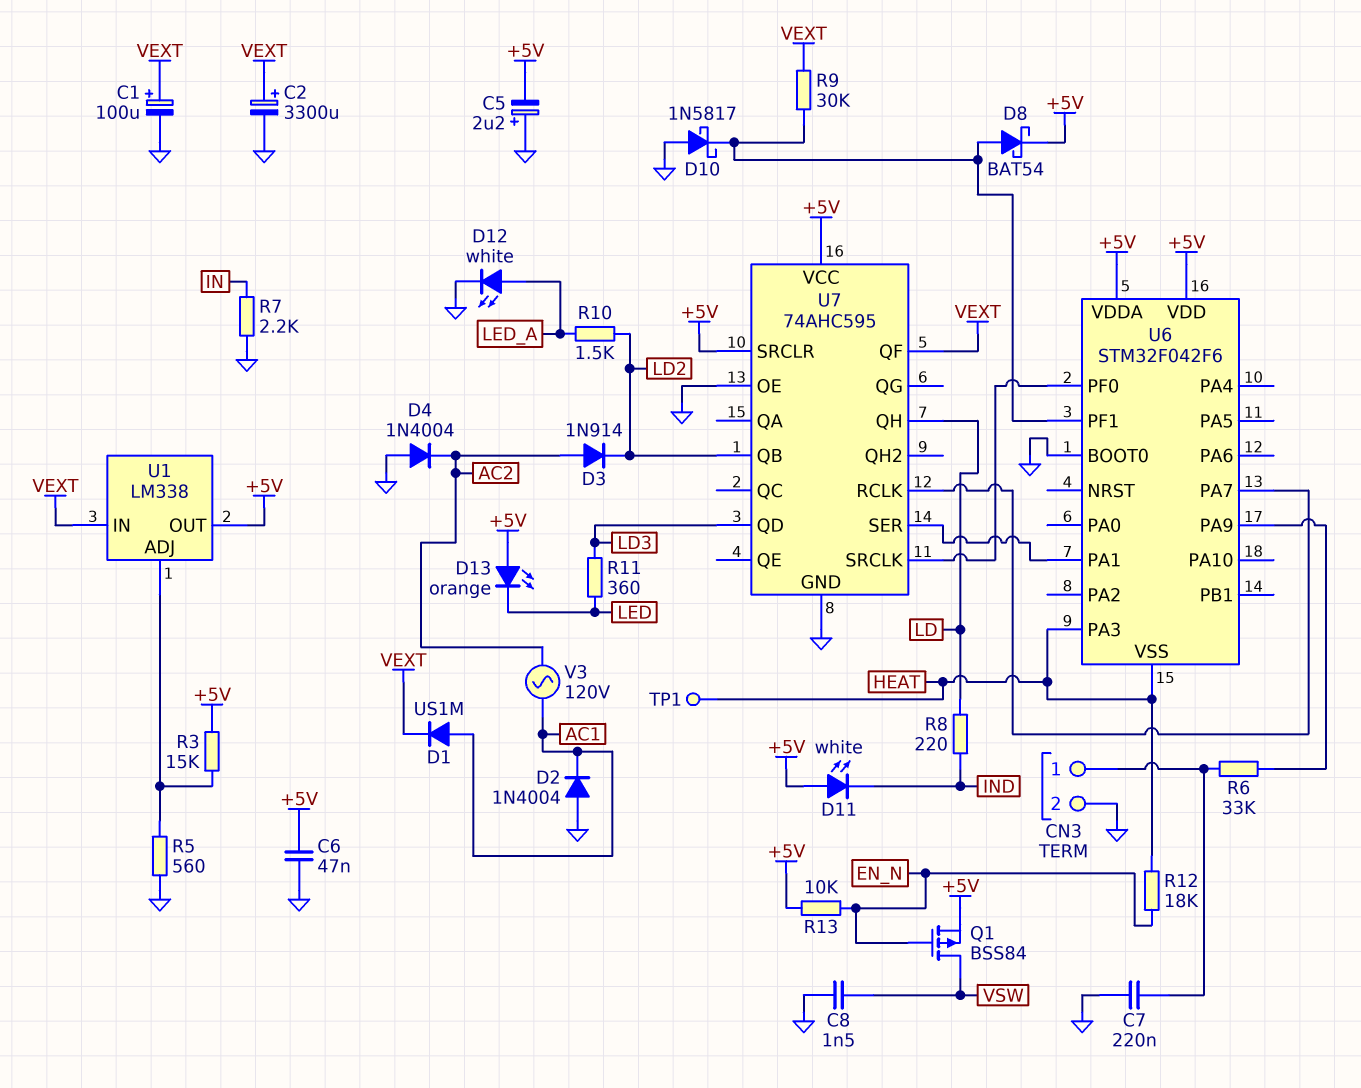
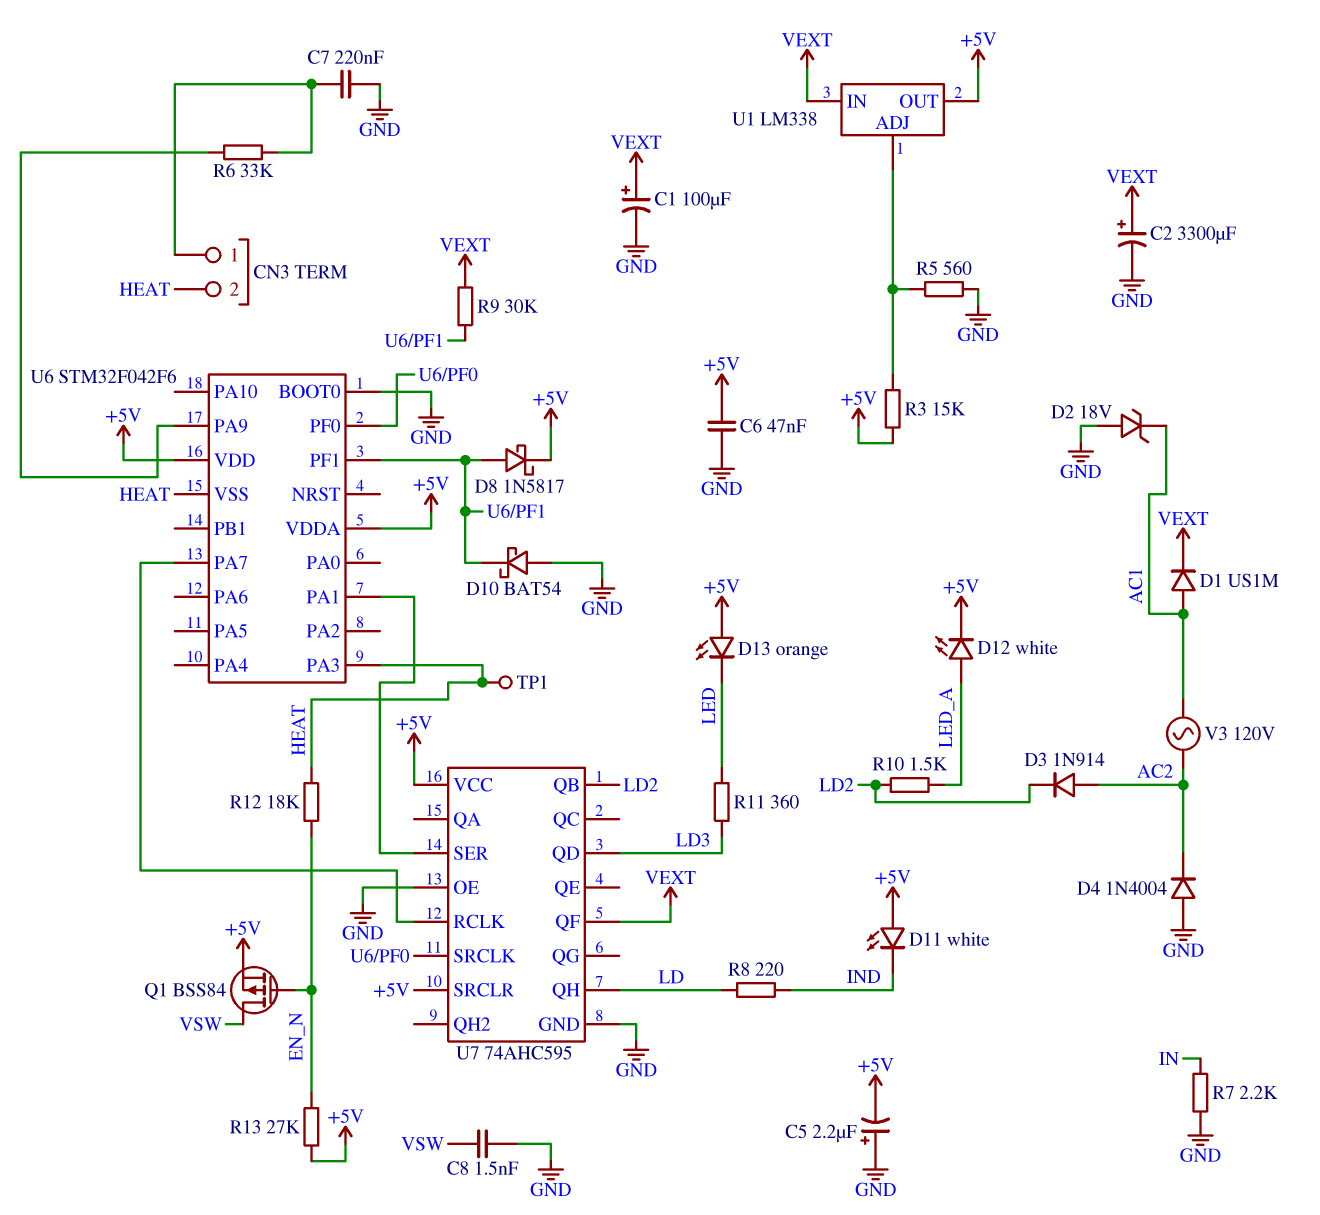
CN3 pin 2: GND -> HEAT
D2: diode 1N4004 (A GND, K AC1) -> zener 18V (A GND, K AC1)
D8: schottky BAT54 (A U6/PF1, K +5V) -> schottky 1N5817 (A U6/PF1, K +5V)
D10: schottky 1N5817 (A GND, K U6/PF1) -> schottky BAT54 (A GND, K U6/PF1)
D12: LED white (A LED_A, K GND) -> LED white (A LED_A, K +5V)
R13: 10k (+5V, EN_N) -> 27k (+5V, EN_N)

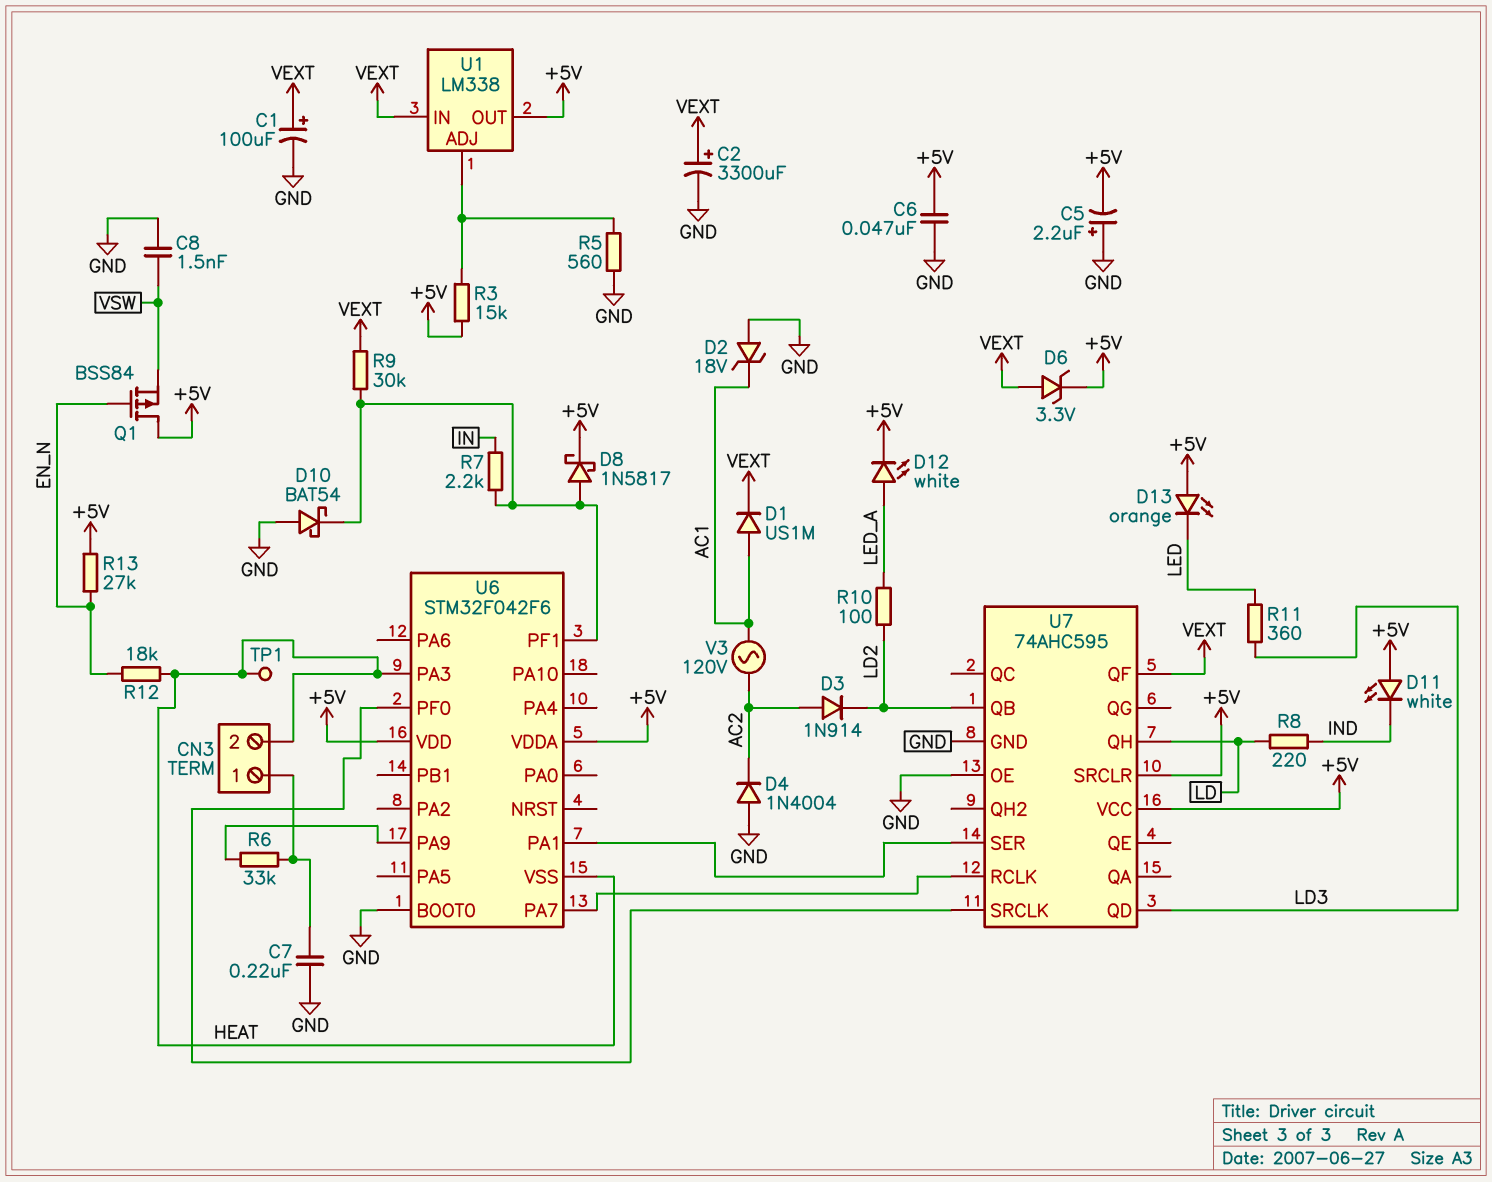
D6: none -> zener 3.3V (A VEXT, K +5V)
Q1: PMOS BSS84 (G EN_N, D VSW, S +5V) -> PMOS BSS84 (G EN_N, D +5V, S VSW)
R7: 2.2k (GND, IN) -> 2.2k (IN, U6/PF1)
R10: 1.5k (LD2, LED_A) -> 100 (LD2, LED_A)

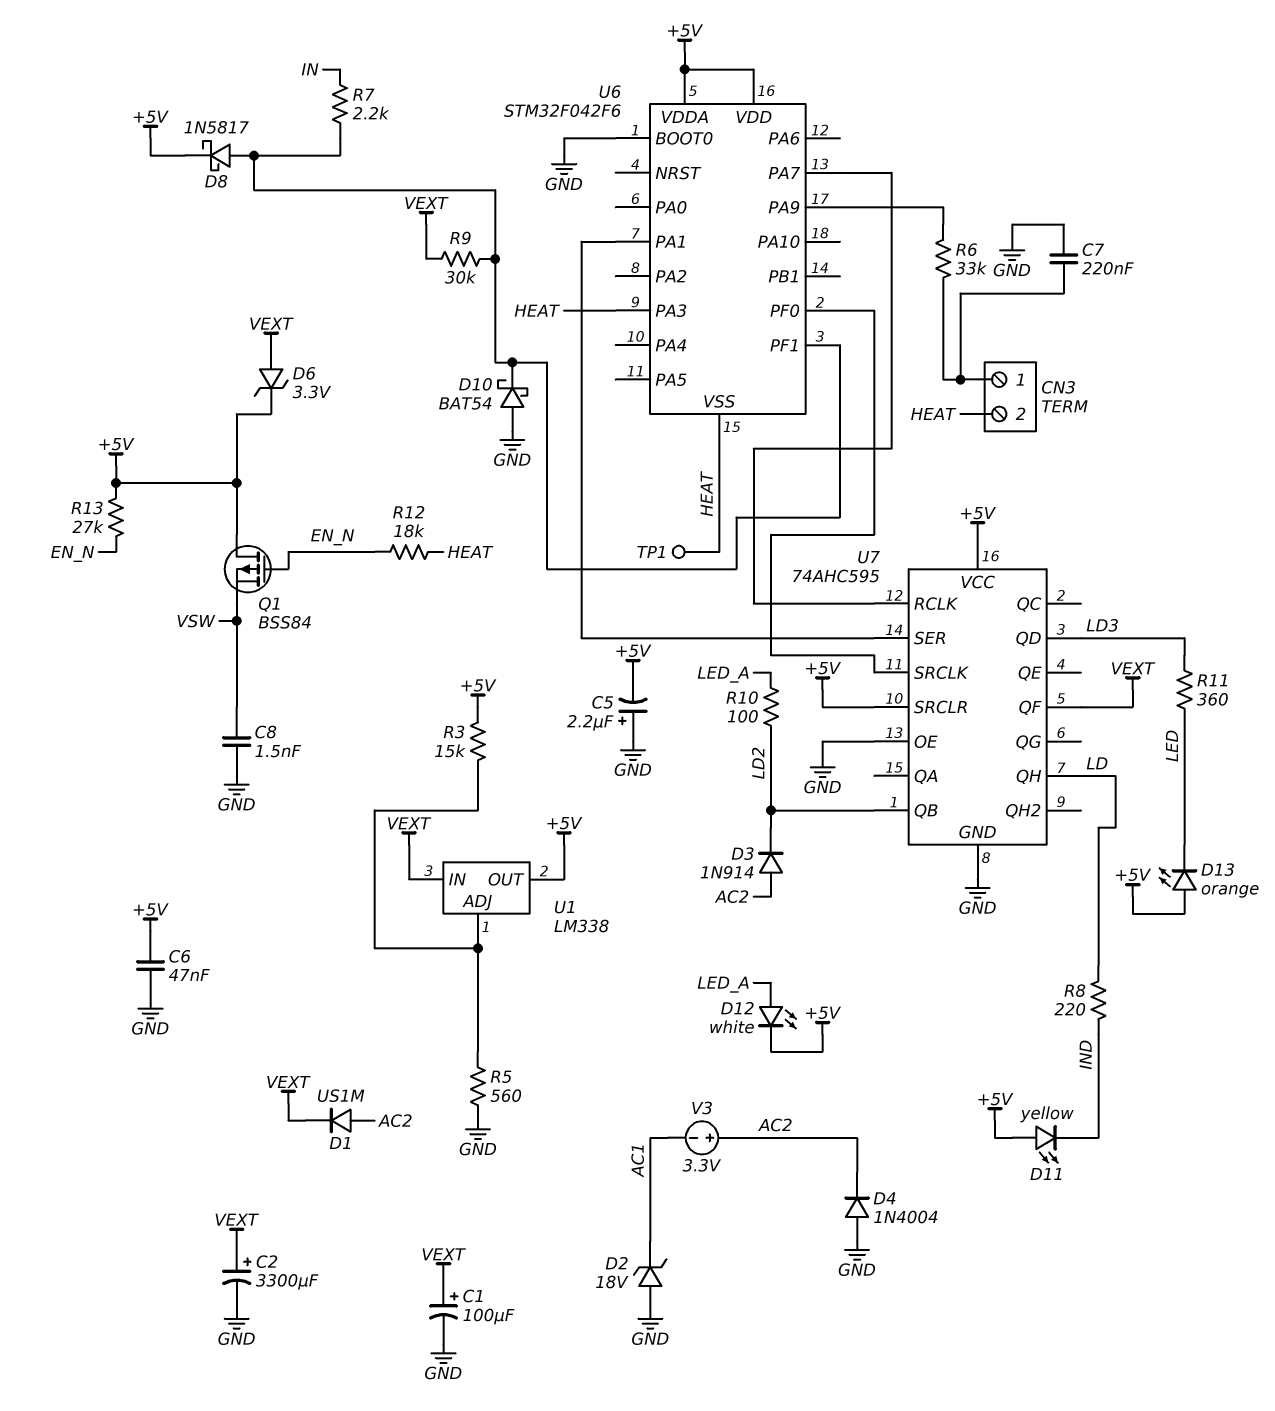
D1: diode US1M (A AC1, K VEXT) -> diode US1M (A AC2, K VEXT)
D11: LED white (A +5V, K IND) -> LED yellow (A +5V, K IND)
V3: AC 120V (AC1, AC2) -> 3.3V (plus AC2, minus AC1)

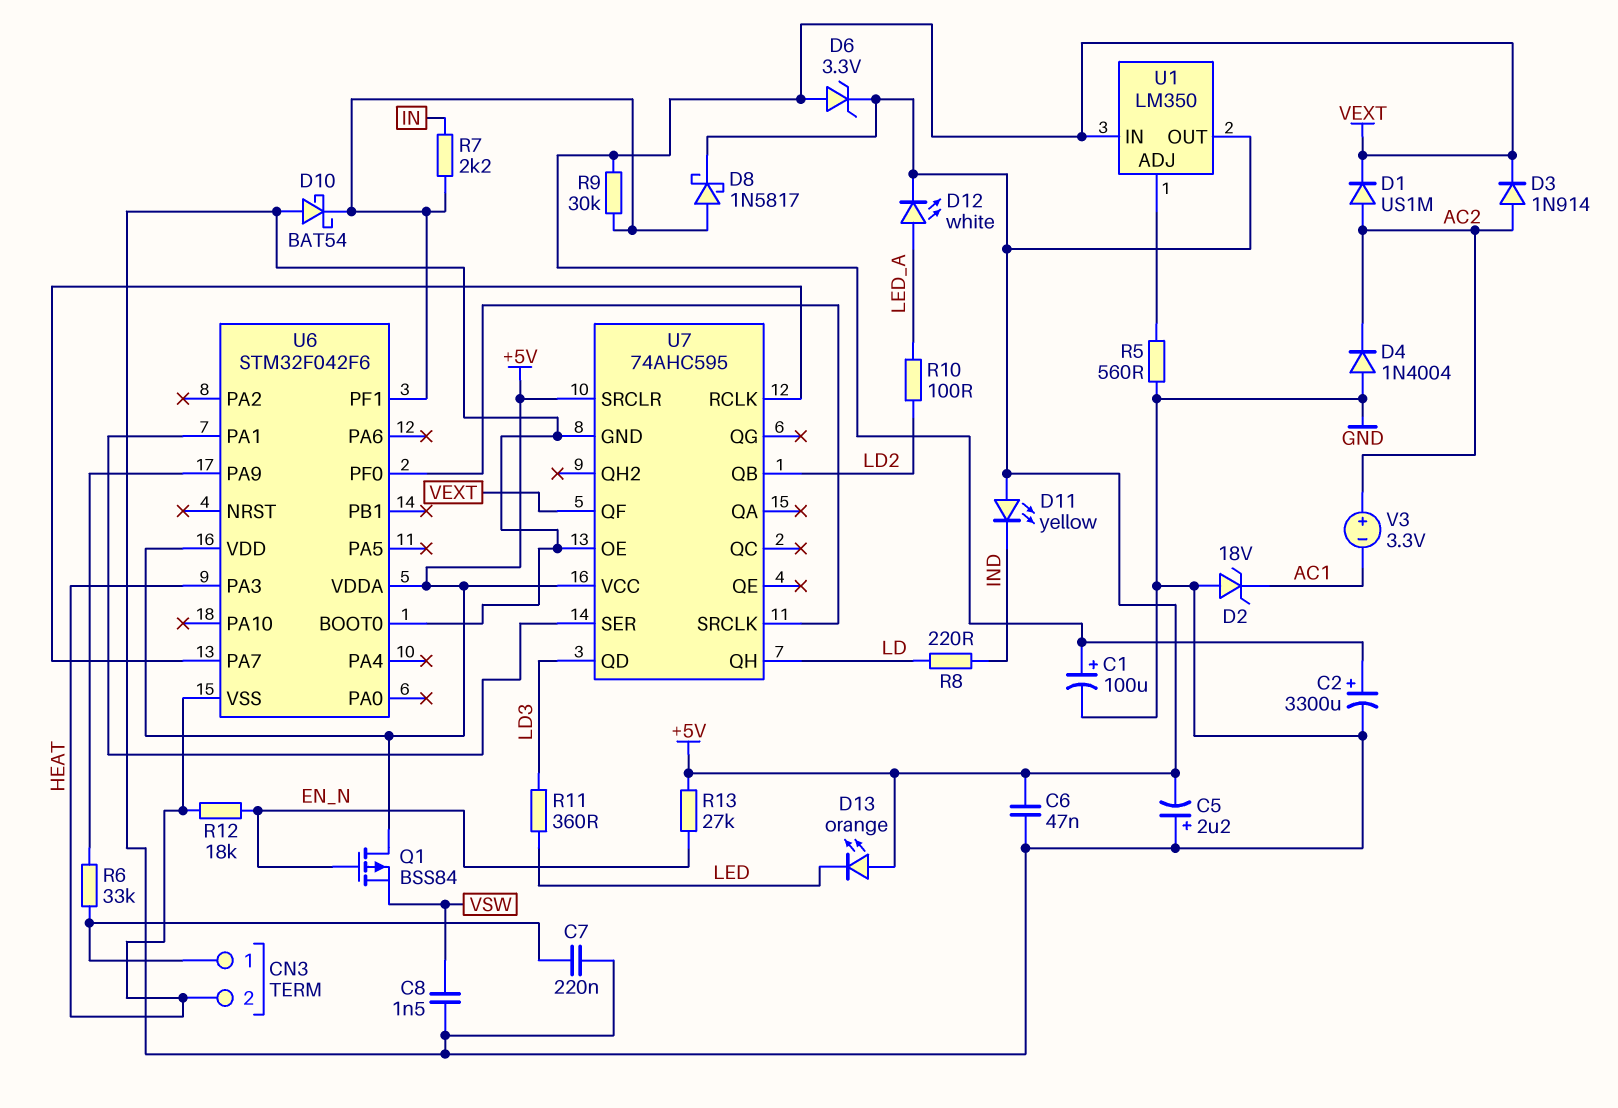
D3: diode 1N914 (A AC2, K LD2) -> diode 1N914 (A AC2, K VEXT)
R3: 15k (+5V, U1/ADJ) -> none
TP1: test point (HEAT) -> none
U1: LM338 -> LM350

